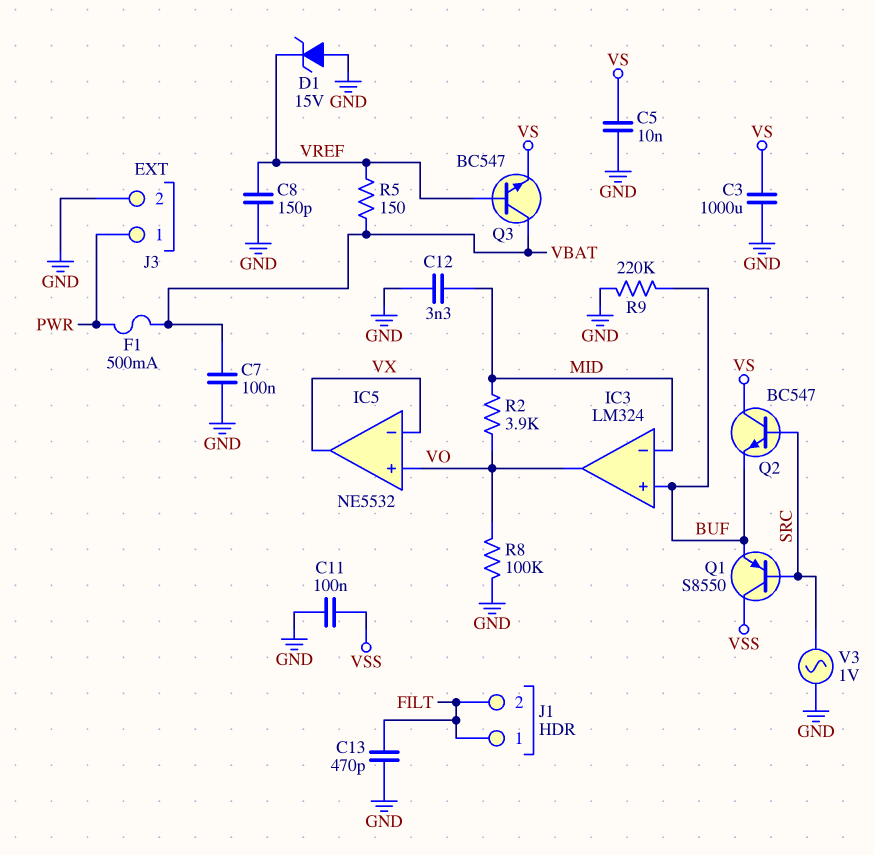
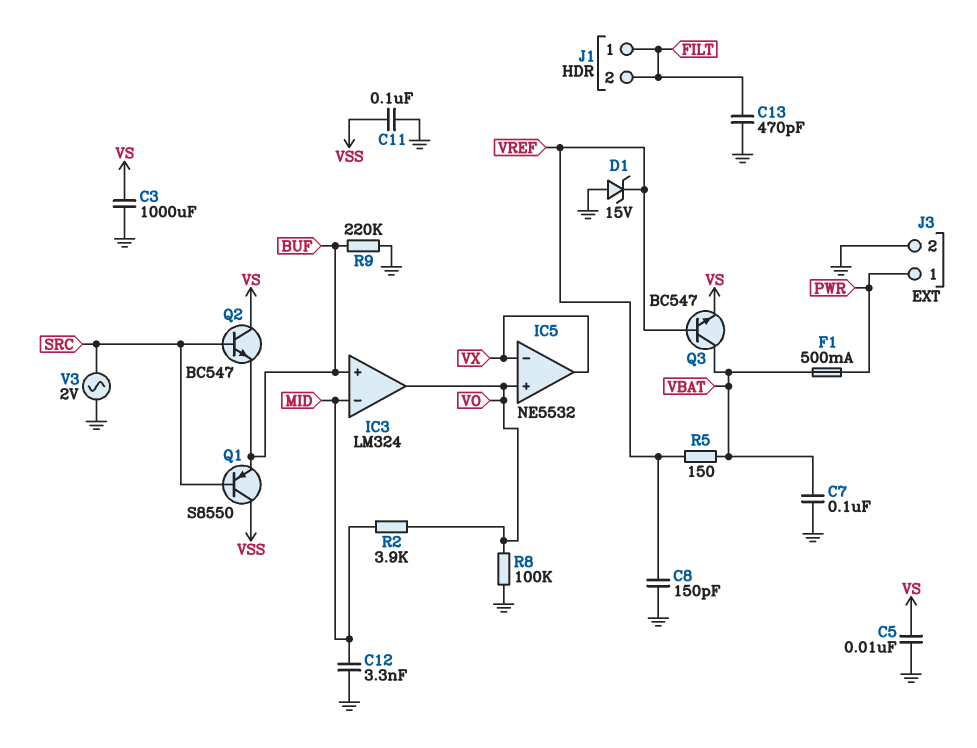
V3: AC 1V (GND, SRC) -> AC 2V (GND, SRC)

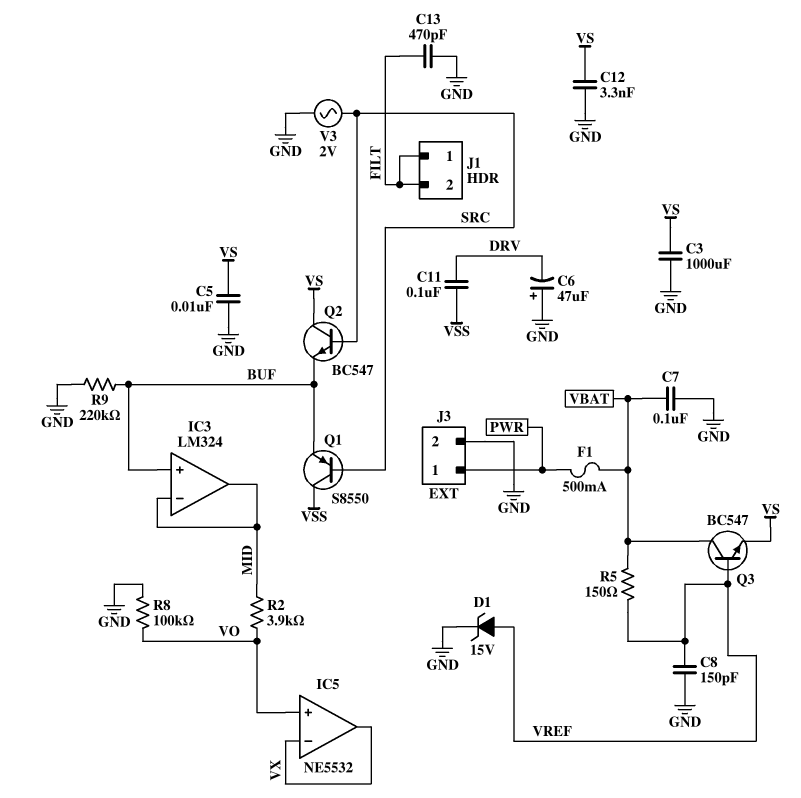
C6: none -> 47uF (plus GND, minus DRV)
C11: 100nF (GND, VSS) -> 100nF (DRV, VSS)
C12: 3.3nF (GND, MID) -> 3.3nF (GND, VS)
D1: zener 15V (A GND, K VREF) -> zener 15V (A VREF, K GND)
IC3 pin out: VO -> MID

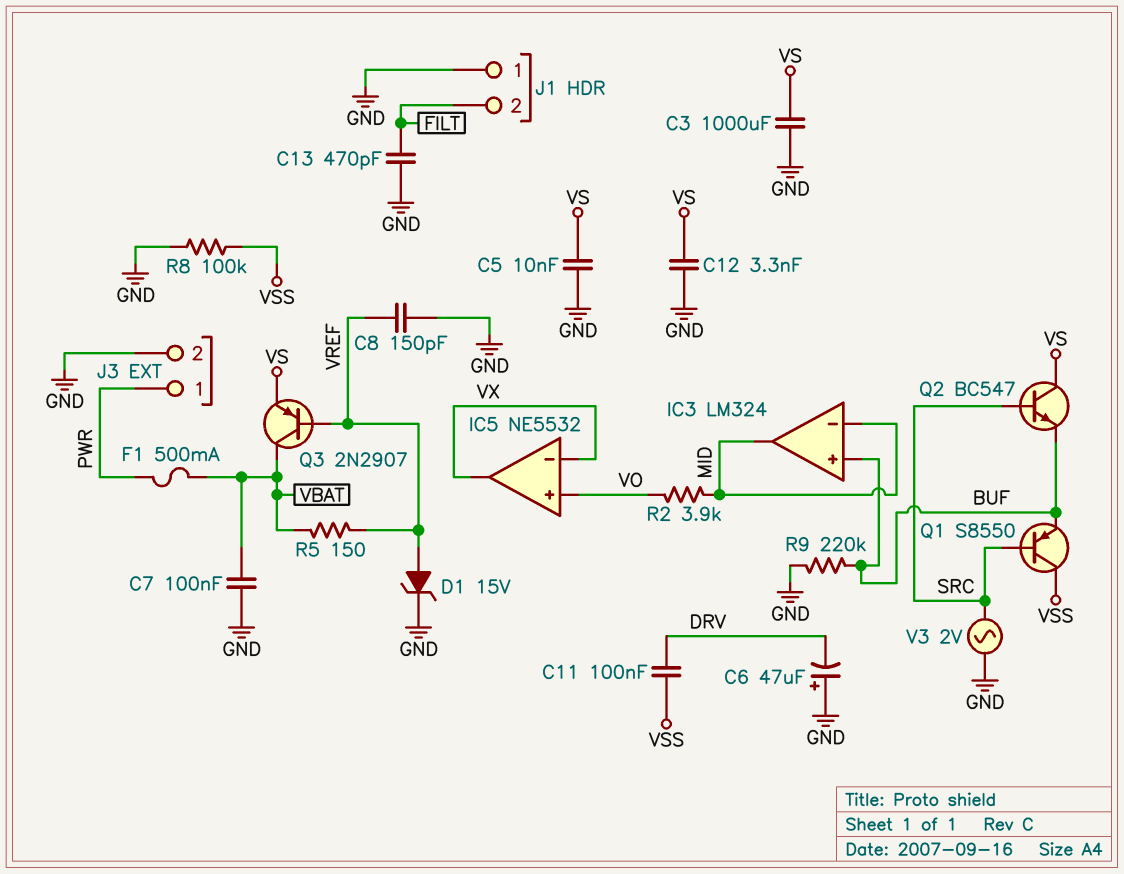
J1 pin 1: FILT -> GND
Q3: NPN BC547 (B VREF, C VBAT, E VS) -> PNP 2N2907 (B VREF, C VBAT, E VS)
R8: 100k (GND, VO) -> 100k (GND, VSS)

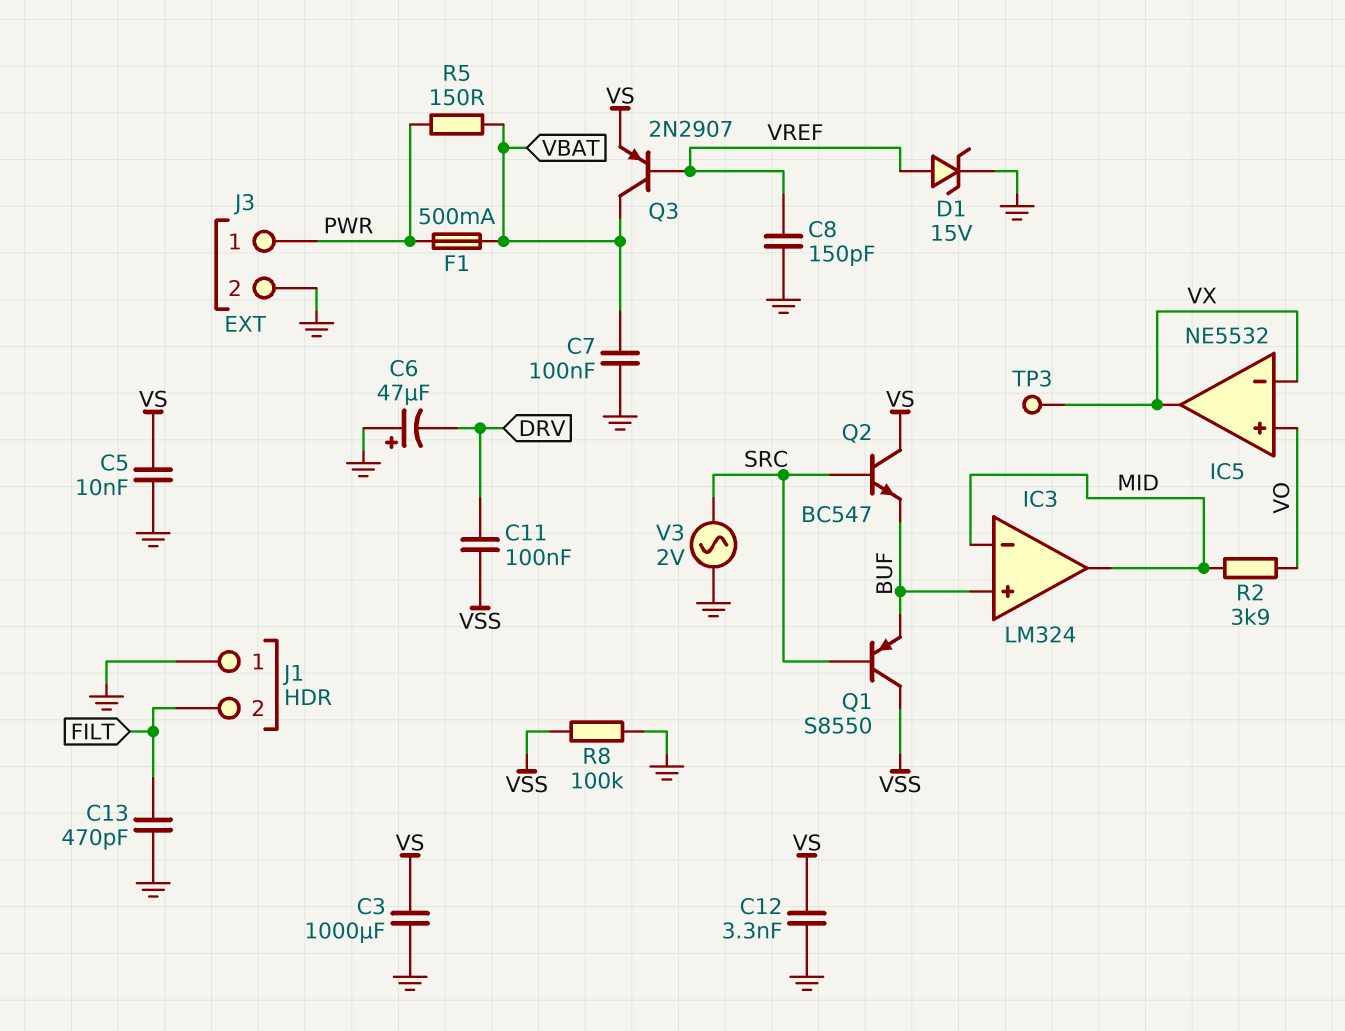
R5: 150 (VBAT, VREF) -> 150 (PWR, VBAT)
R9: 220k (BUF, GND) -> none
TP3: none -> test point (VX)

